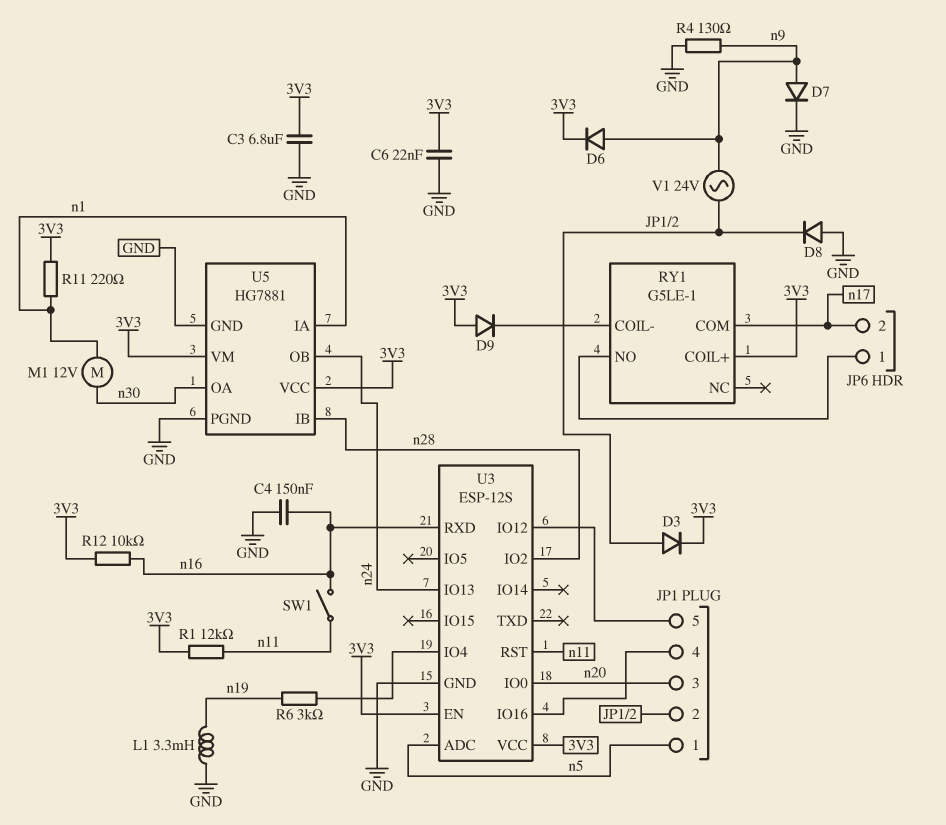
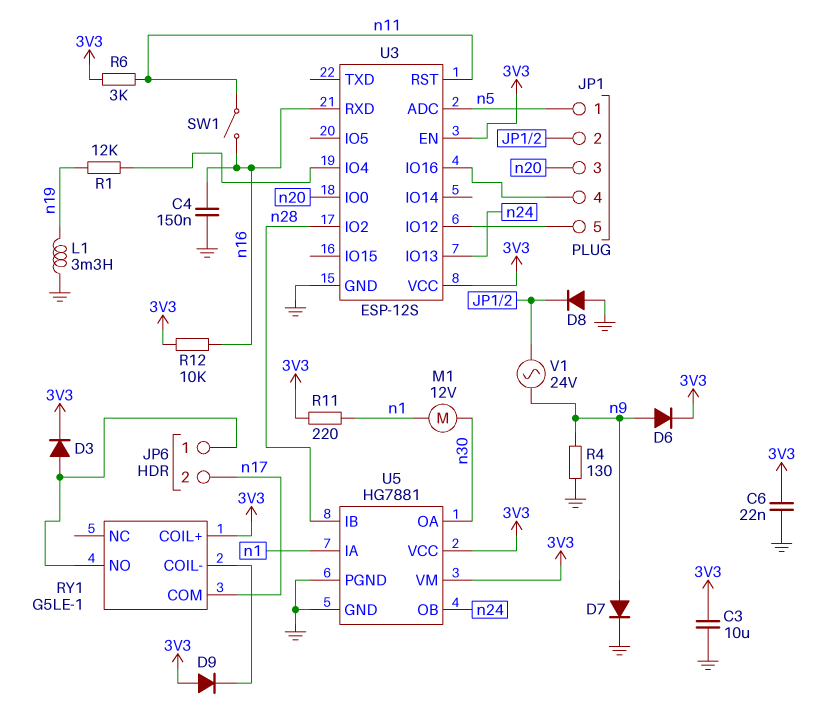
C3: 6.8uF (3V3, GND) -> 10uF (3V3, GND)
D3: diode (A JP1/2, K 3V3) -> diode (A JP6/1, K 3V3)
R1: 12k (3V3, n11) -> 12k (U3/IO4, n19)
R6: 3k (U3/IO4, n19) -> 3k (3V3, n11)

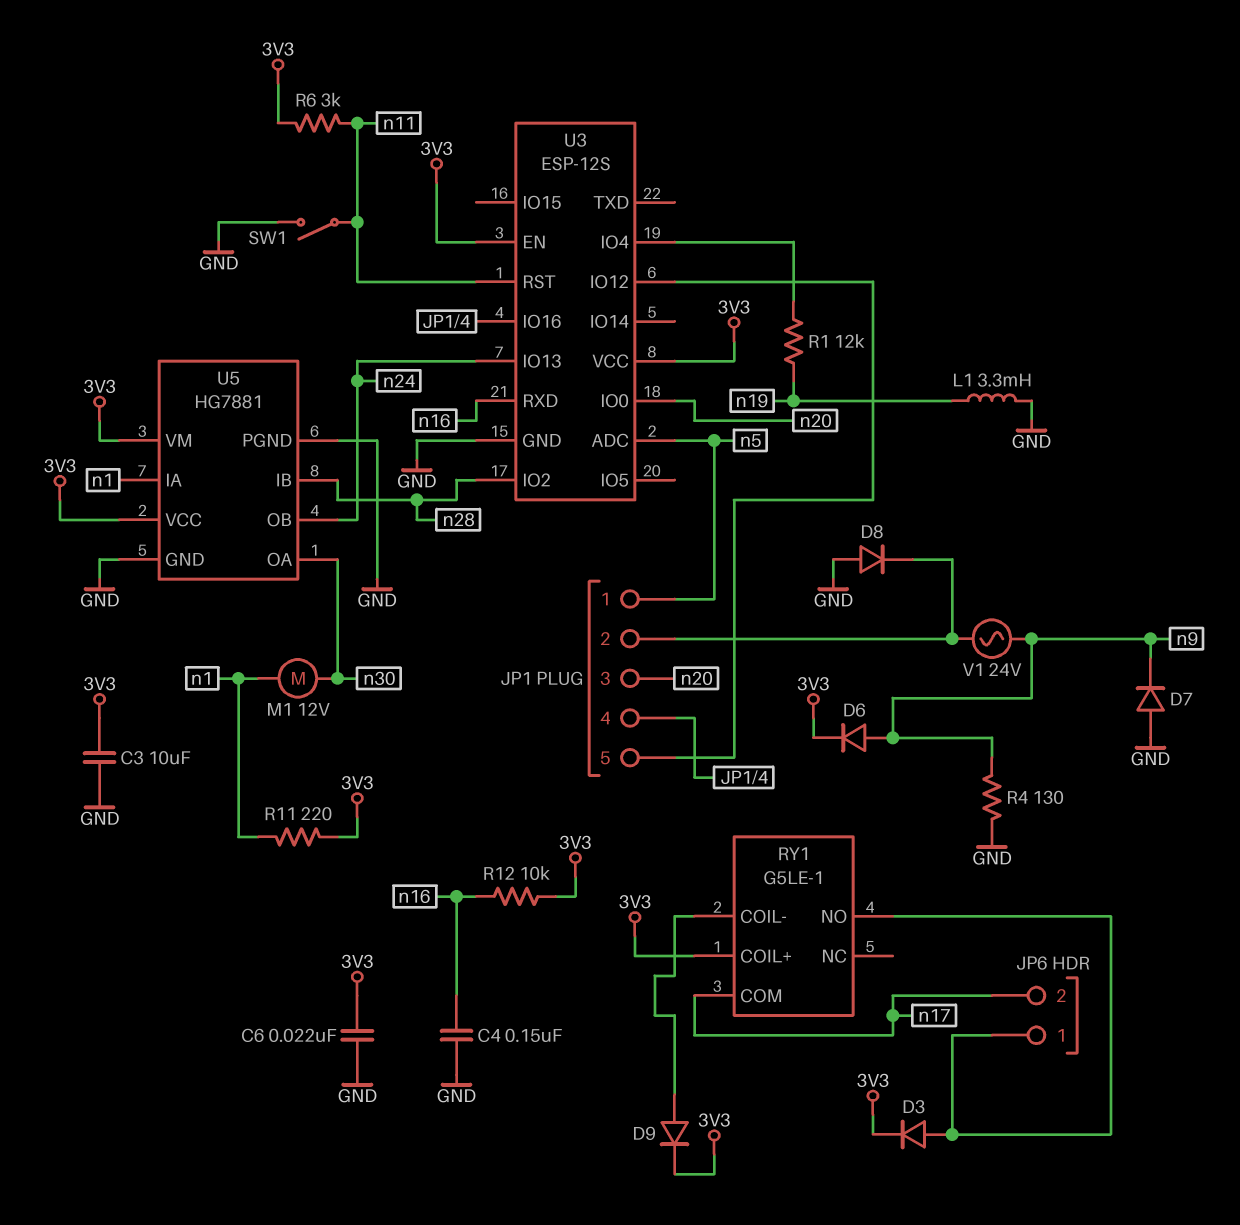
D7: diode (A n9, K GND) -> diode (A GND, K n9)
D9: diode (A 3V3, K RY1/COIL-) -> diode (A RY1/COIL-, K 3V3)
SW1: switch (n11, n16) -> switch (GND, n11)

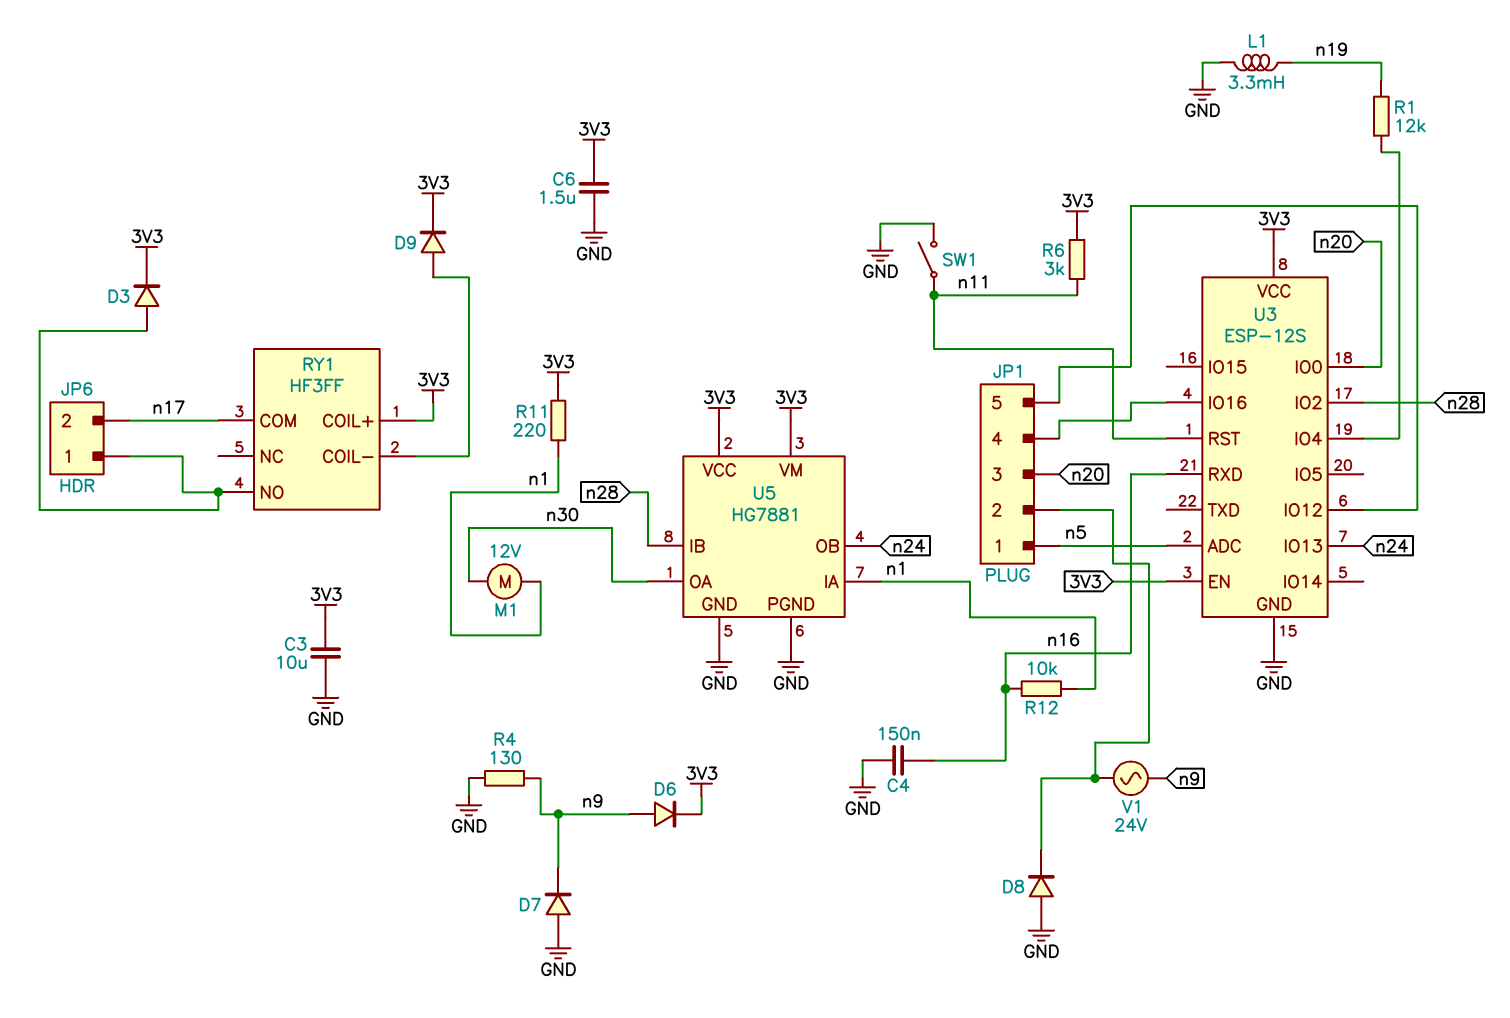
C6: 22nF (3V3, GND) -> 1.5uF (3V3, GND)
R12: 10k (3V3, n16) -> 10k (n1, n16)
RY1: G5LE-1 -> HF3FF

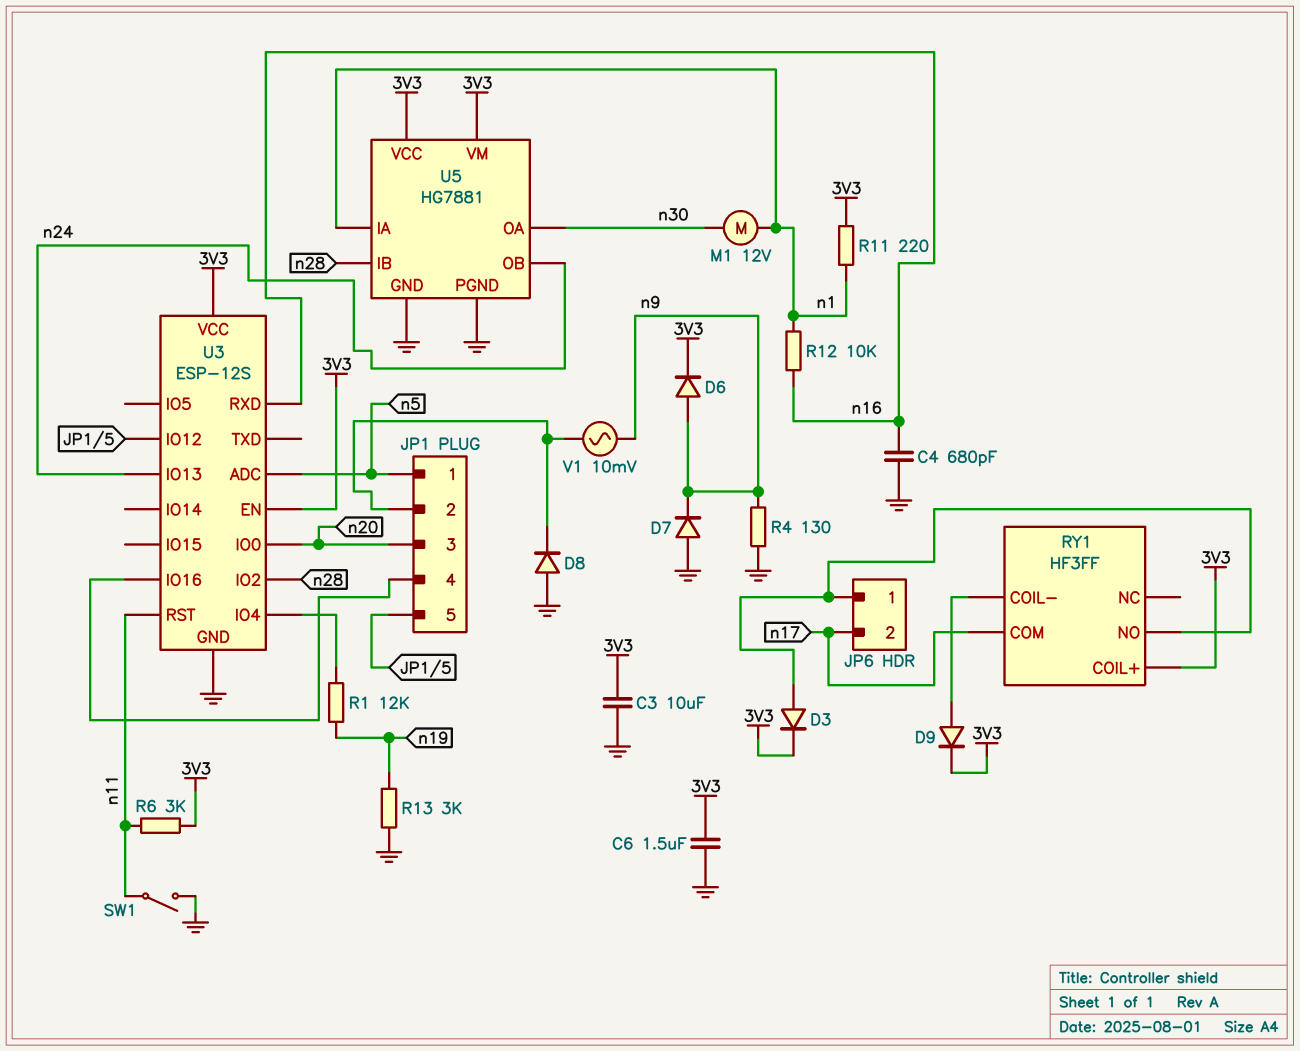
C4: 150nF (GND, n16) -> 680pF (GND, n16)
L1: 3.3mH (GND, n19) -> none
R13: none -> 3k (GND, n19)
V1: AC 24V (JP1/2, n9) -> AC 10mV (JP1/2, n9)

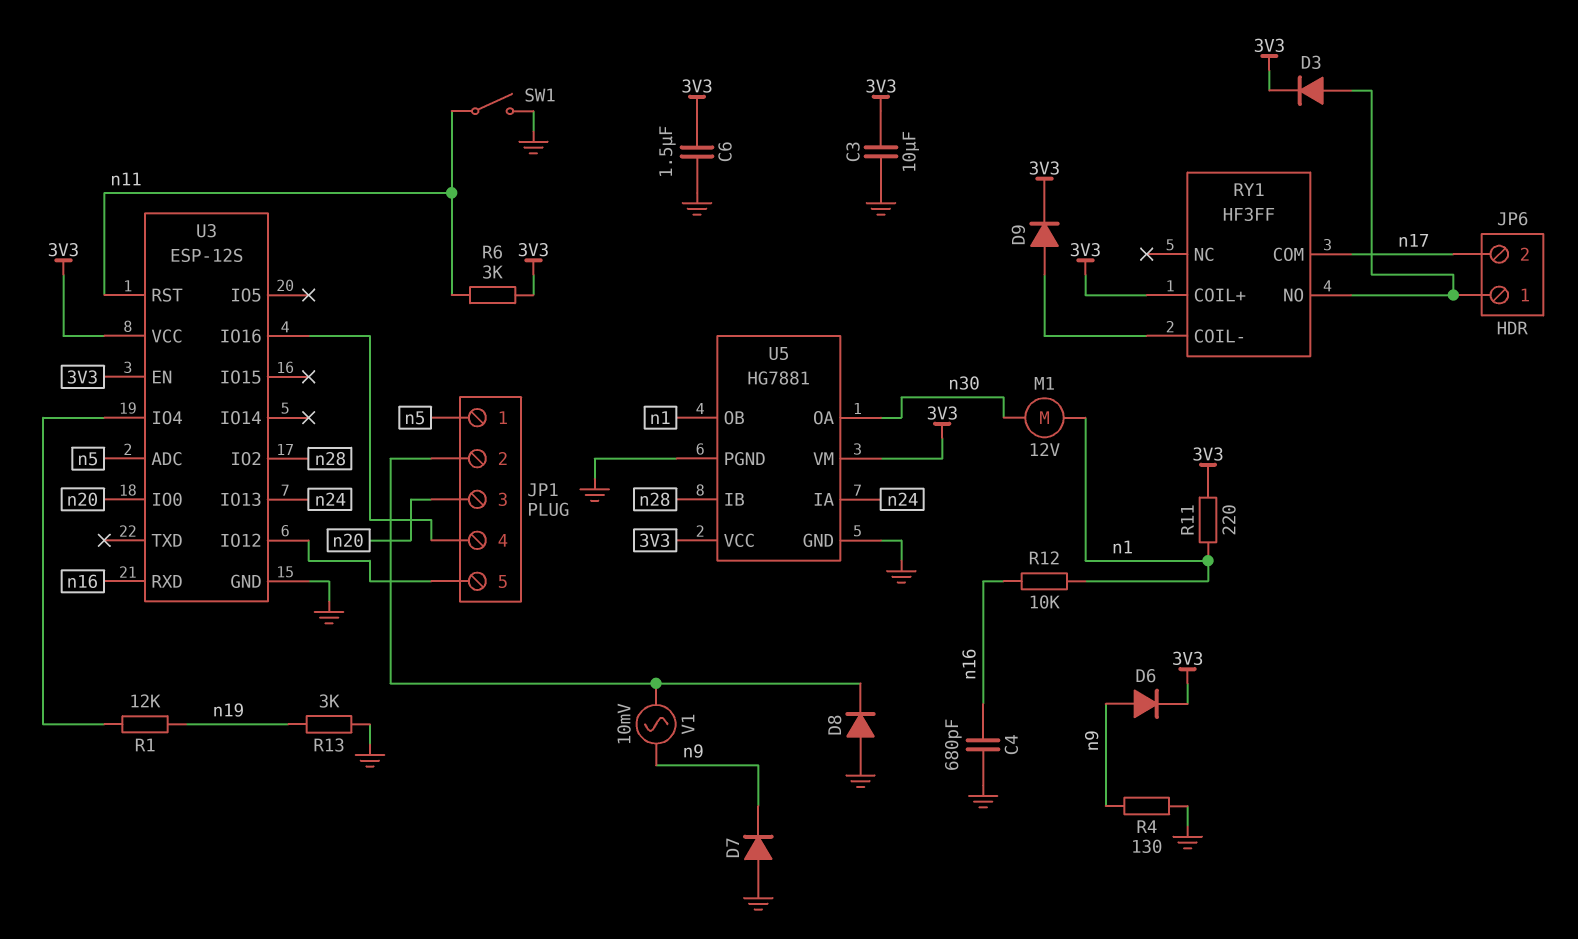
U5 pin IA: n1 -> n24
U5 pin OB: n24 -> n1

